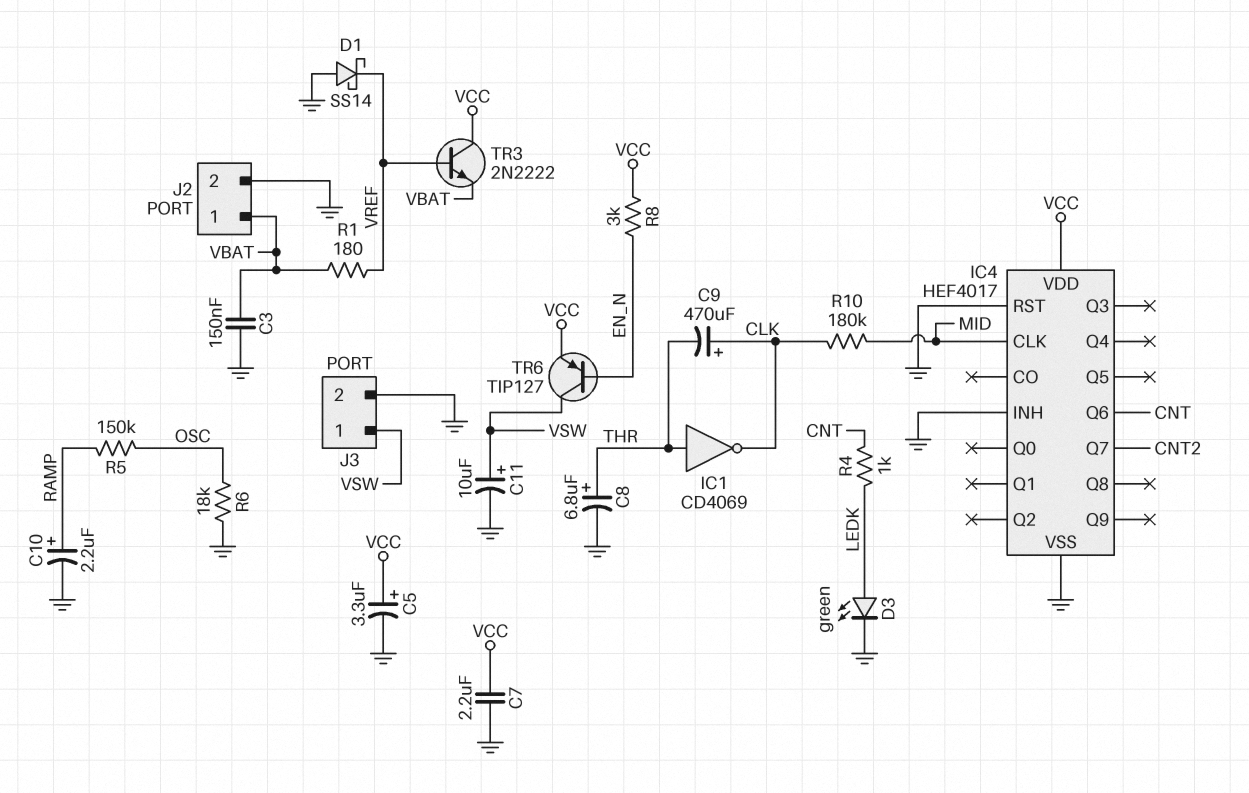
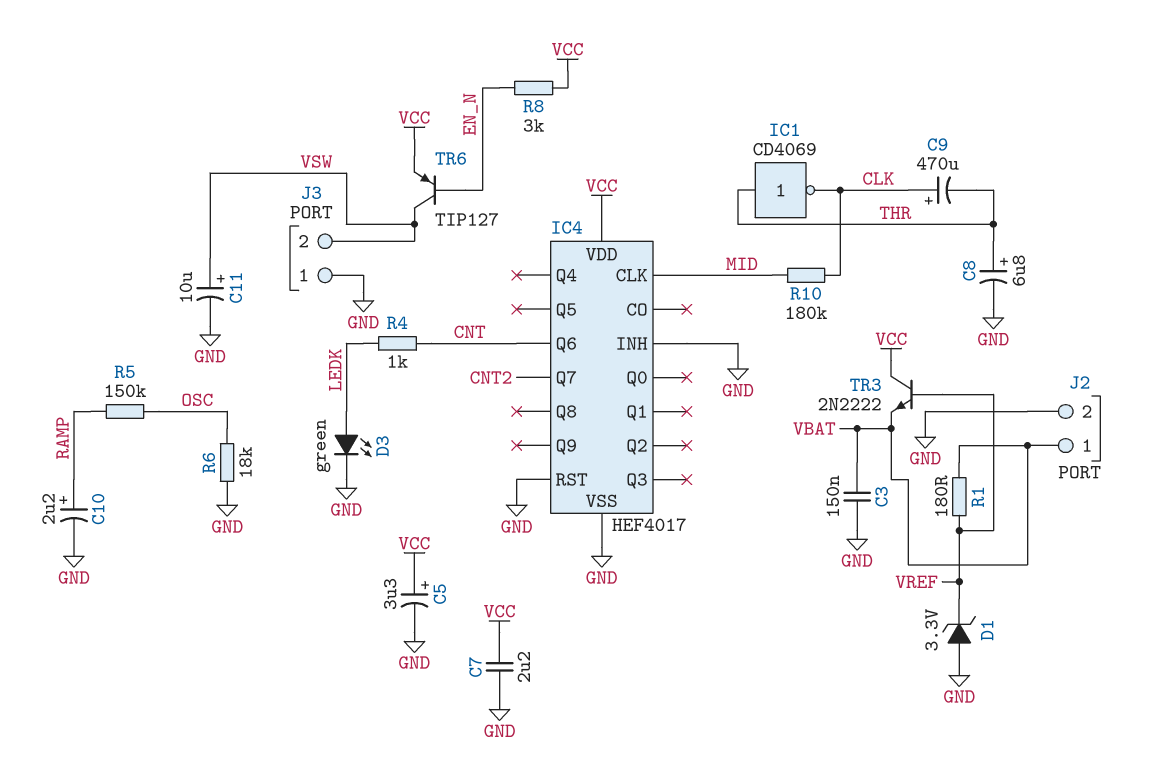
D1: schottky SS14 (A GND, K VREF) -> zener 3.3V (A GND, K VREF)
J3 pin 1: VSW -> GND
J3 pin 2: GND -> VSW

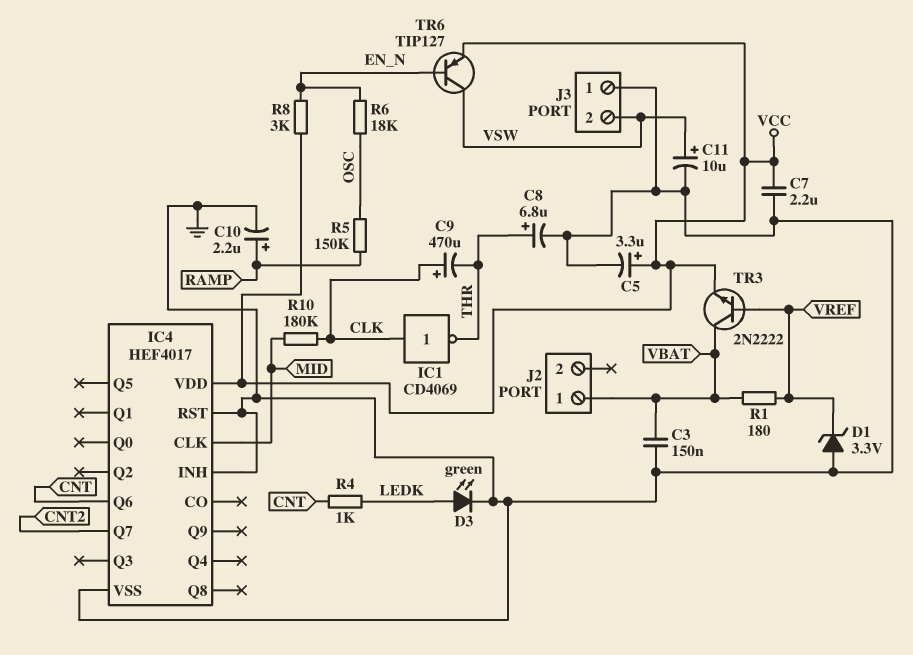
IC1: NOT CD4069 (in THR, out CLK) -> NOT CD4069 (in CLK, out THR)
J2 pin 2: GND -> none
R6: 18k (GND, OSC) -> 18k (EN_N, OSC)
TR3: NPN 2N2222 (B VREF, C VCC, E VBAT) -> NPN 2N2222 (B VREF, C VBAT, E VCC)

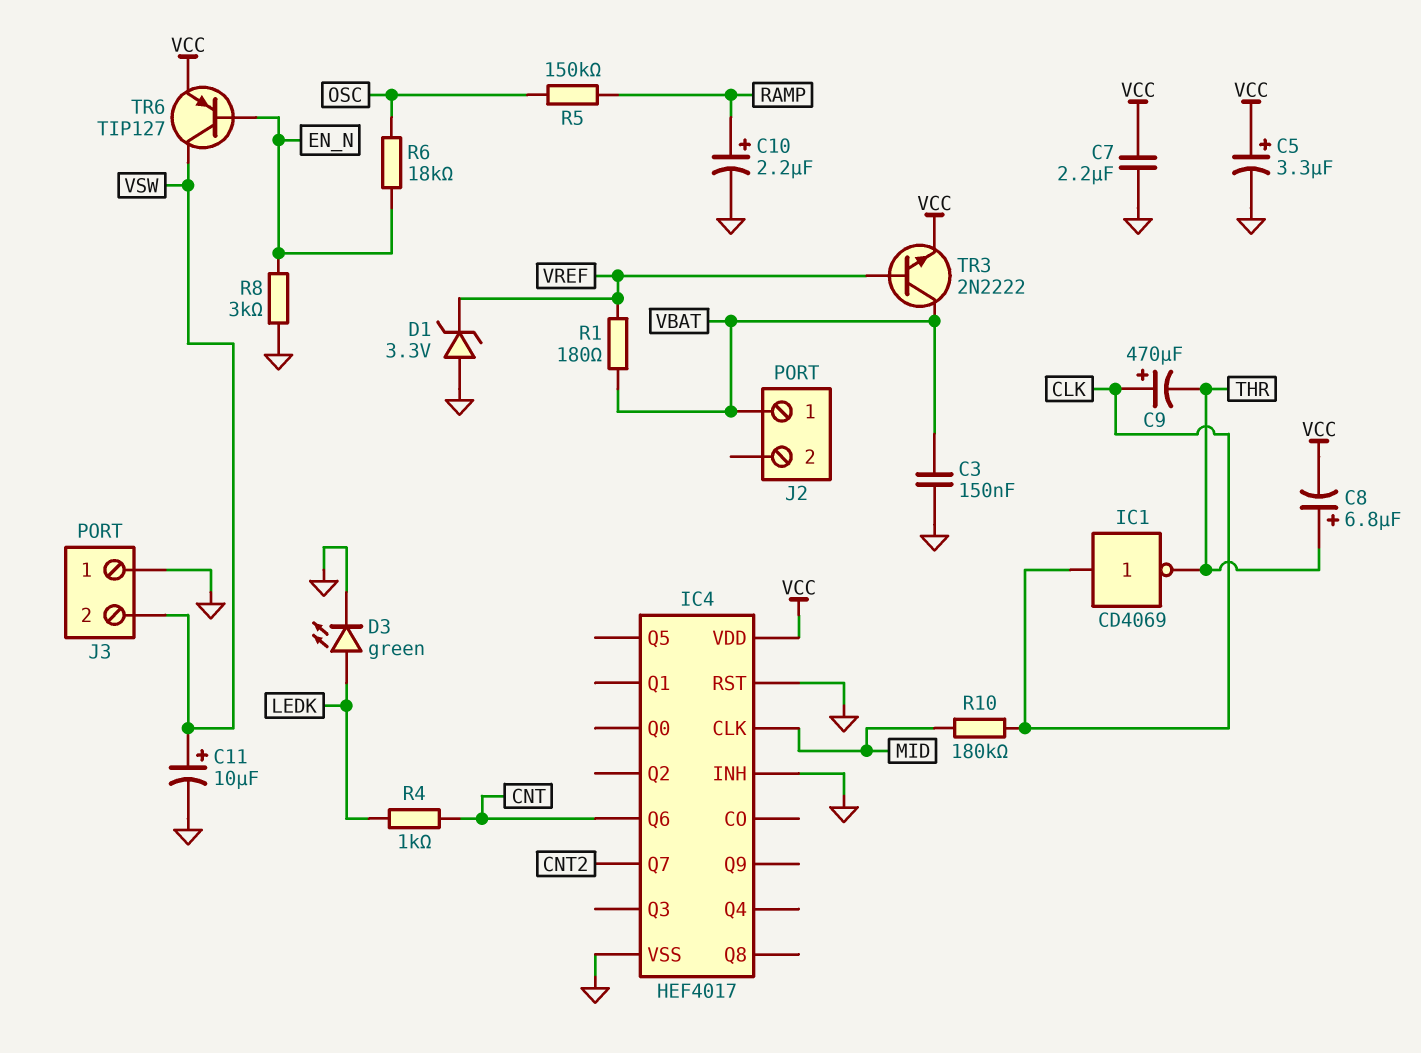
C8: 6.8uF (plus THR, minus GND) -> 6.8uF (plus THR, minus VCC)
R8: 3k (EN_N, VCC) -> 3k (EN_N, GND)

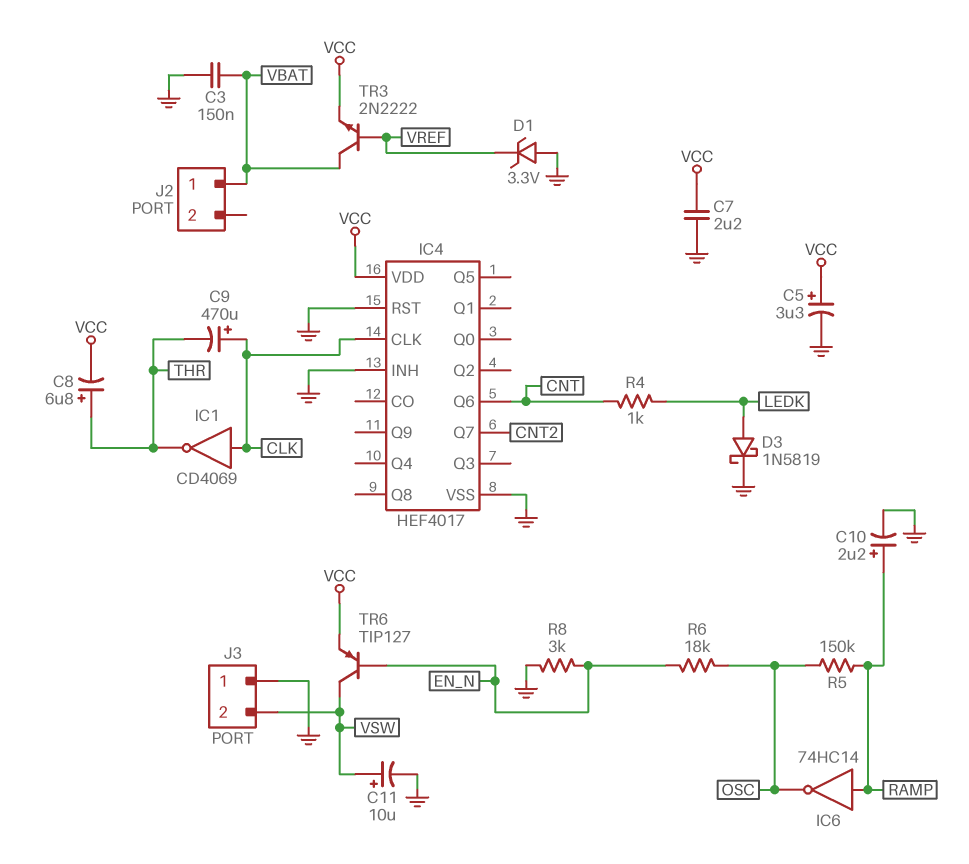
D3: LED green (A LEDK, K GND) -> schottky 1N5819 (A LEDK, K GND)
IC4 pin CLK: MID -> CLK
IC6: none -> NOT 74HC14 (in RAMP, out OSC)
R1: 180 (VBAT, VREF) -> none
R10: 180k (CLK, MID) -> none

